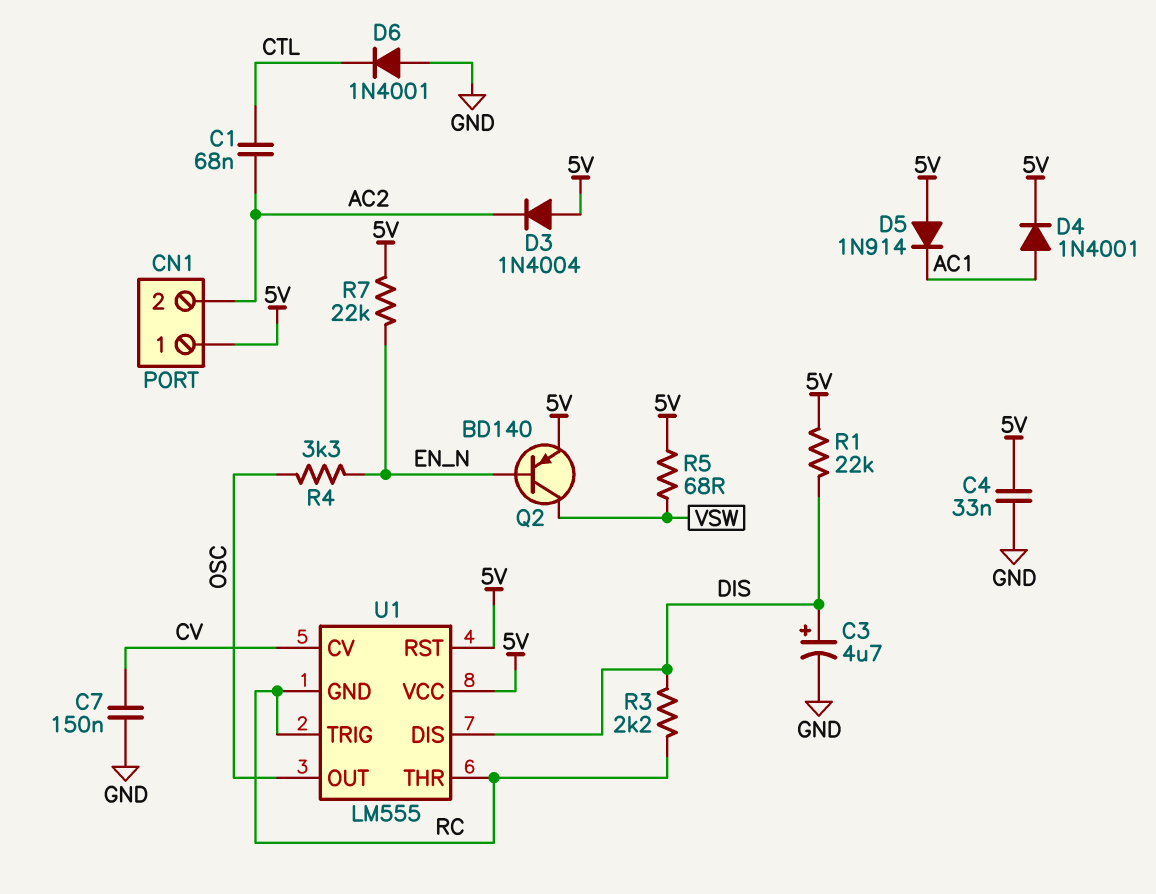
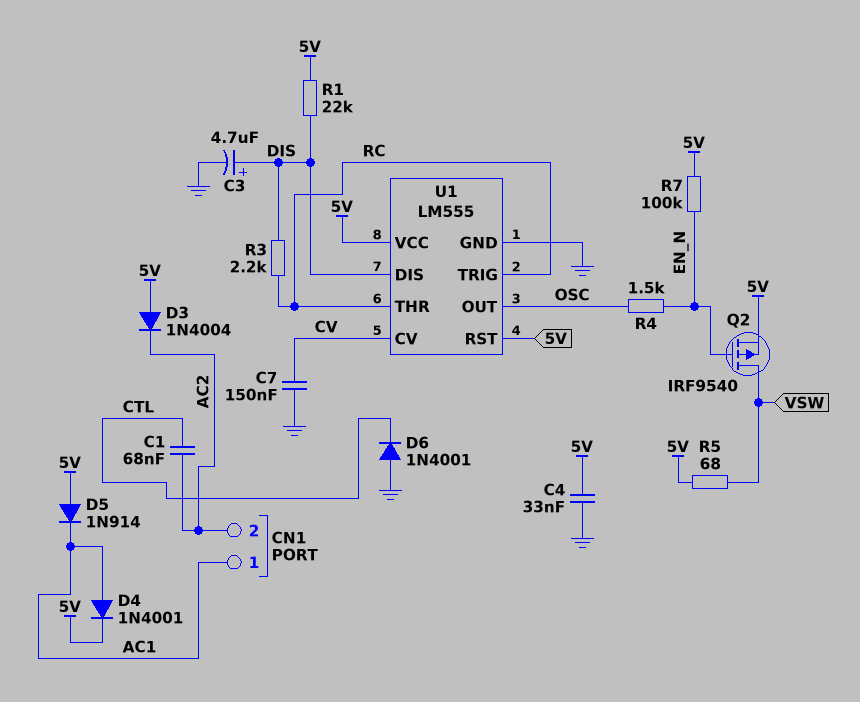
CN1 pin 1: 5V -> AC1
Q2: PNP BD140 (B EN_N, C VSW, E 5V) -> PMOS IRF9540 (G EN_N, D VSW, S 5V)
R4: 3.3k (EN_N, OSC) -> 1.5k (EN_N, OSC)
R7: 22k (5V, EN_N) -> 100k (5V, EN_N)
U1 pin GND: RC -> GND

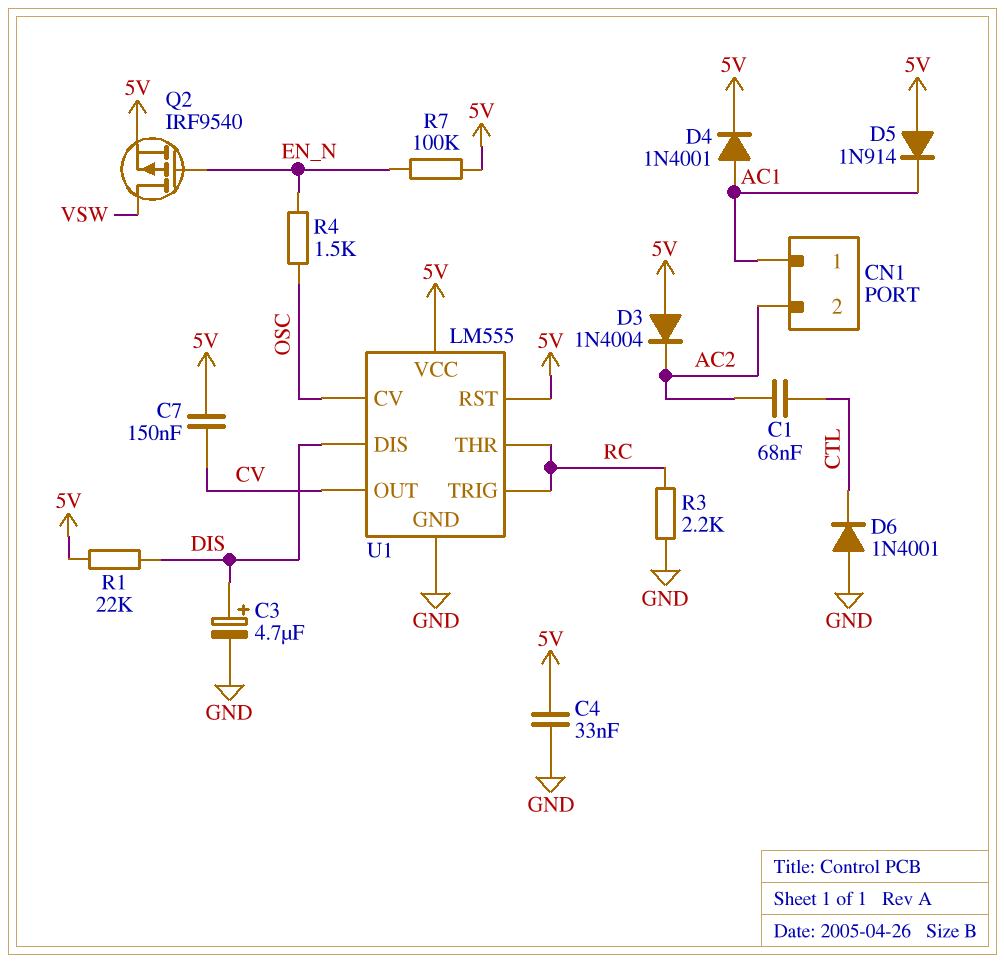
C7: 150nF (CV, GND) -> 150nF (5V, CV)
R3: 2.2k (DIS, RC) -> 2.2k (GND, RC)
R5: 68 (5V, VSW) -> none
U1 pin CV: CV -> OSC
U1 pin OUT: OSC -> CV

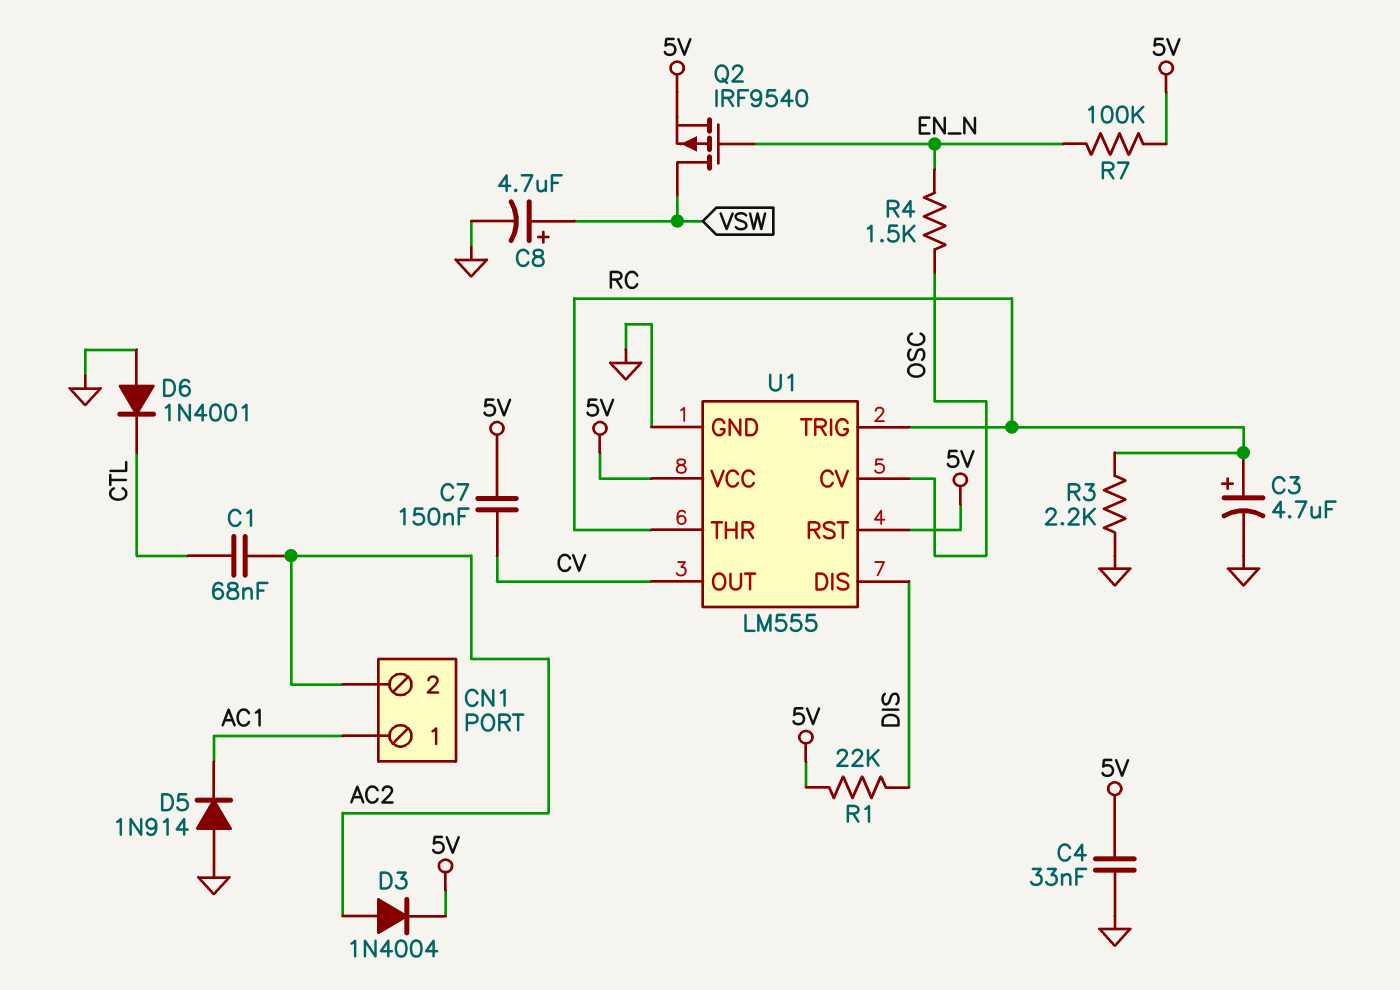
C3: 4.7uF (plus DIS, minus GND) -> 4.7uF (plus RC, minus GND)
C8: none -> 4.7uF (plus VSW, minus GND)
D3: diode 1N4004 (A 5V, K AC2) -> diode 1N4004 (A AC2, K 5V)
D4: diode 1N4001 (A AC1, K 5V) -> none
D5: diode 1N914 (A 5V, K AC1) -> diode 1N914 (A GND, K AC1)

